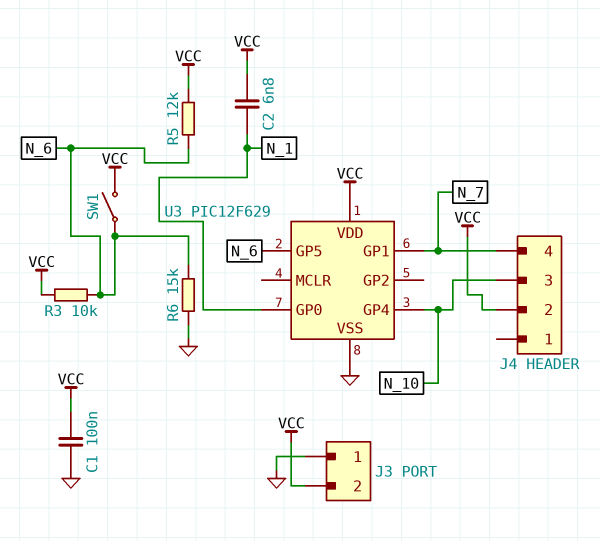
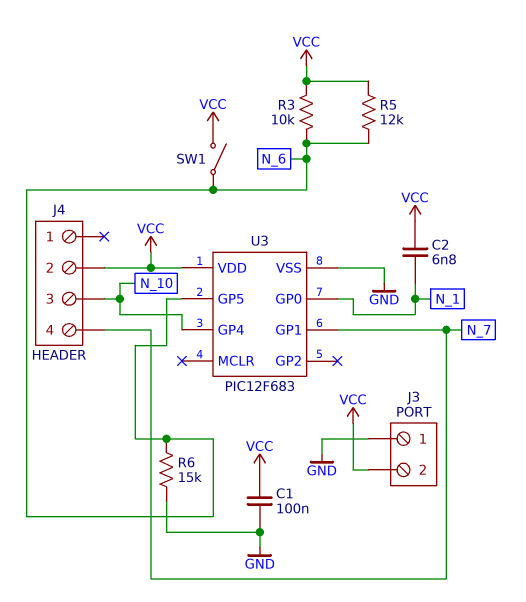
U3: PIC12F629 -> PIC12F683

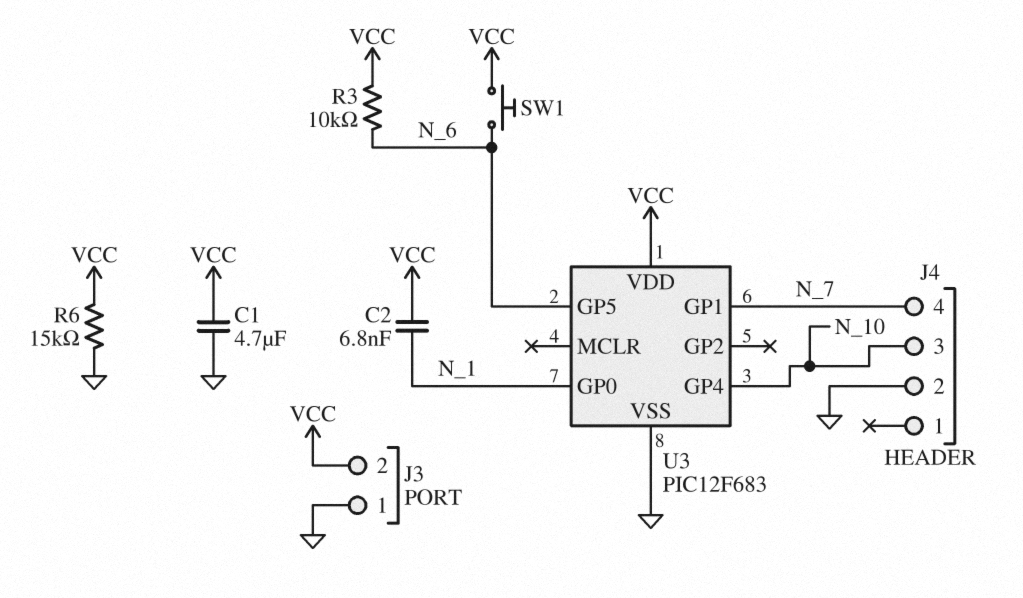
C1: 100nF (GND, VCC) -> 4.7uF (GND, VCC)
J4 pin 2: VCC -> GND
R5: 12k (N_6, VCC) -> none
R6: 15k (GND, N_6) -> 15k (GND, VCC)
SW1: switch (N_6, VCC) -> button (N_6, VCC)

